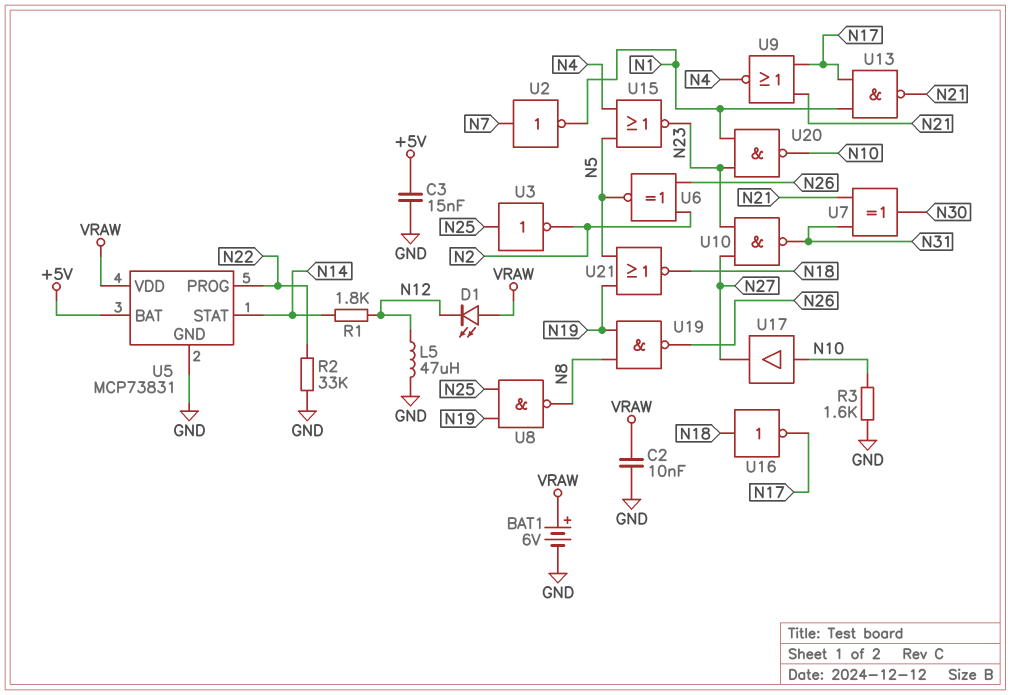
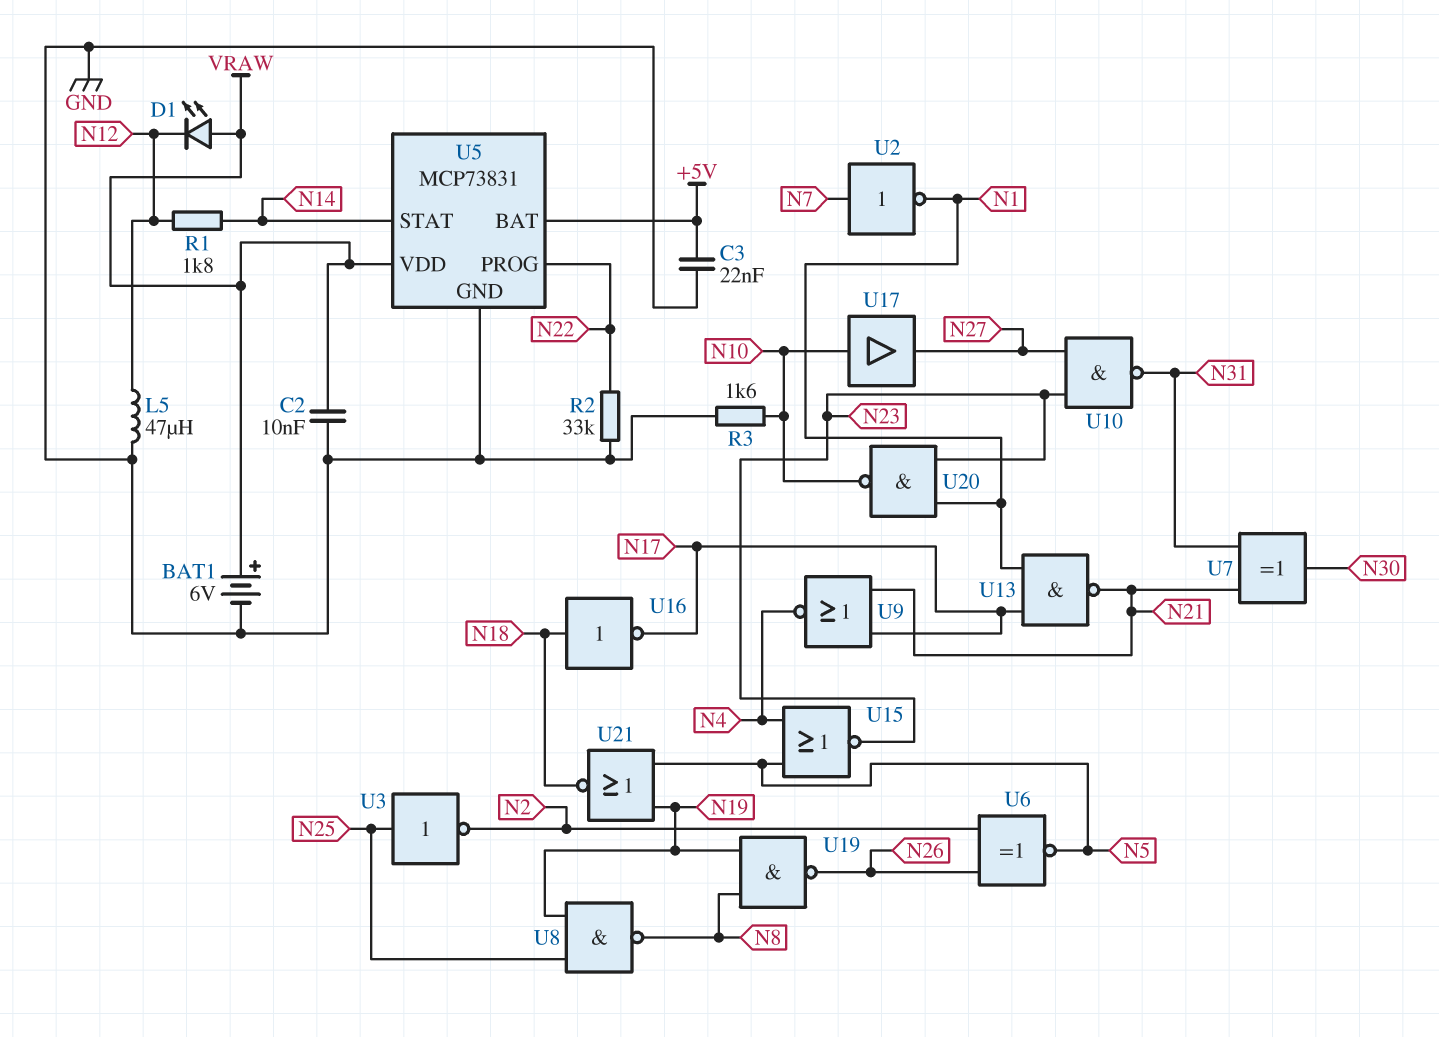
C3: 15nF (+5V, GND) -> 22nF (+5V, GND)

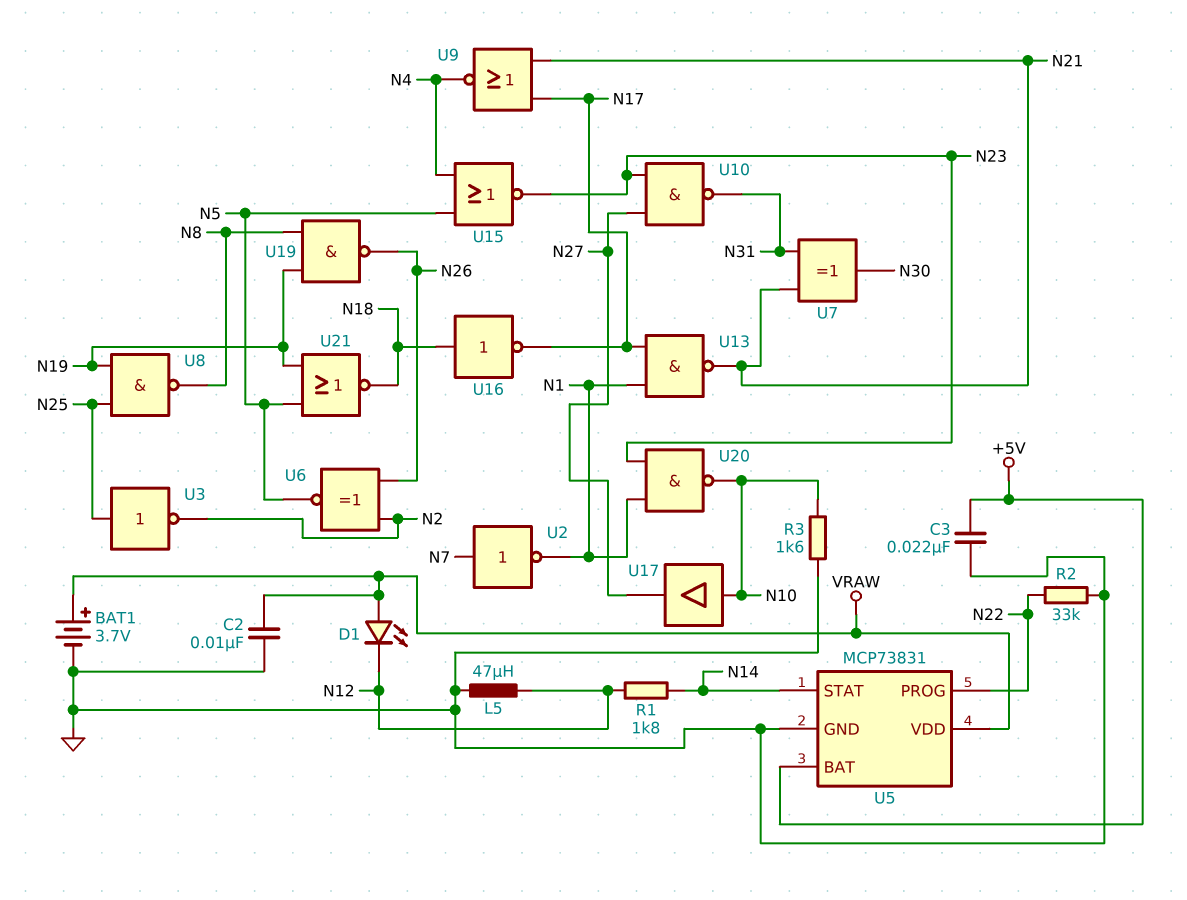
BAT1: 6V (plus VRAW, minus GND) -> 3.7V (plus VRAW, minus GND)

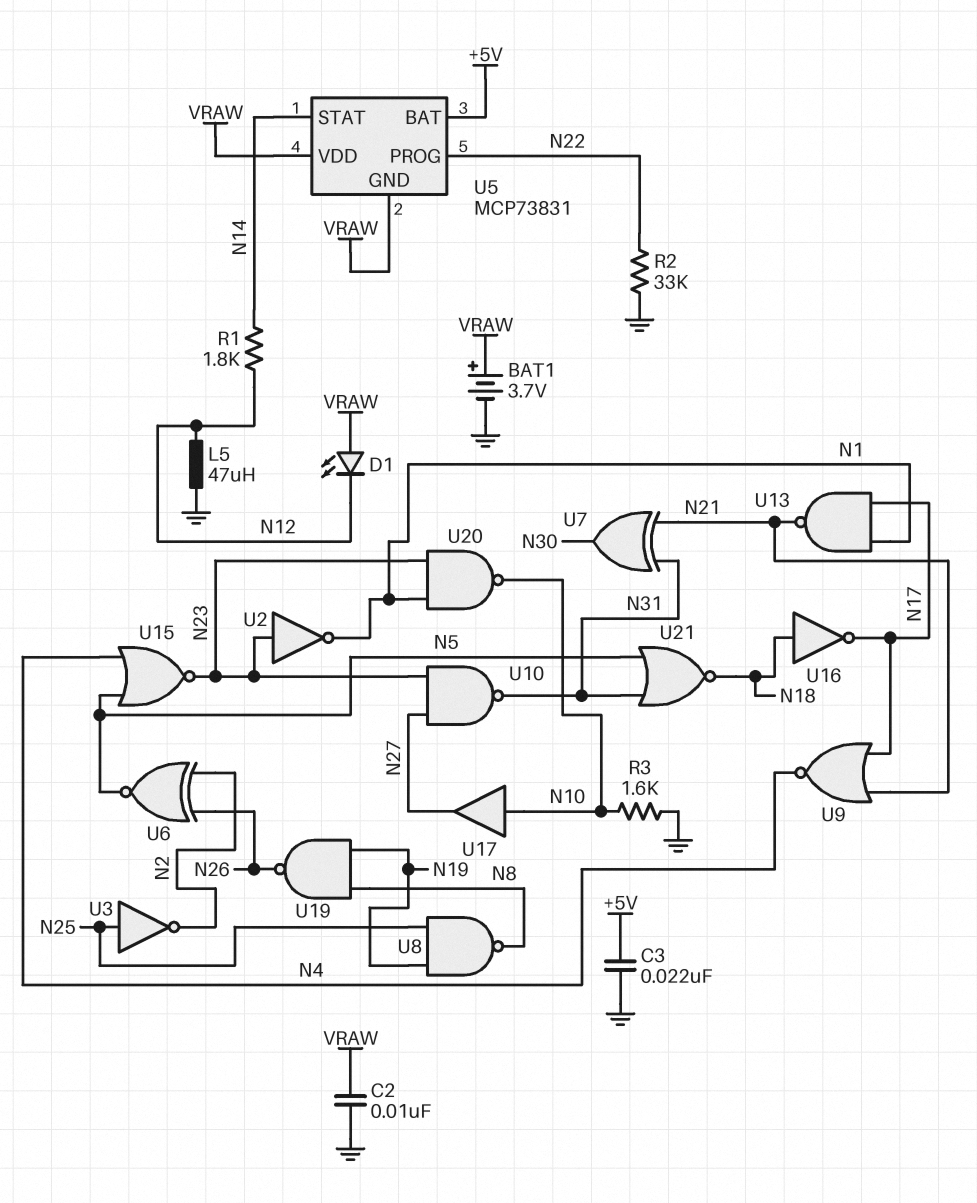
U2: NOT (in N7, out N1) -> NOT (in N23, out N1)
U5 pin GND: GND -> VRAW
U21: NOR (in N5, in N19, out N18) -> NOR (in N5, in N31, out N18)

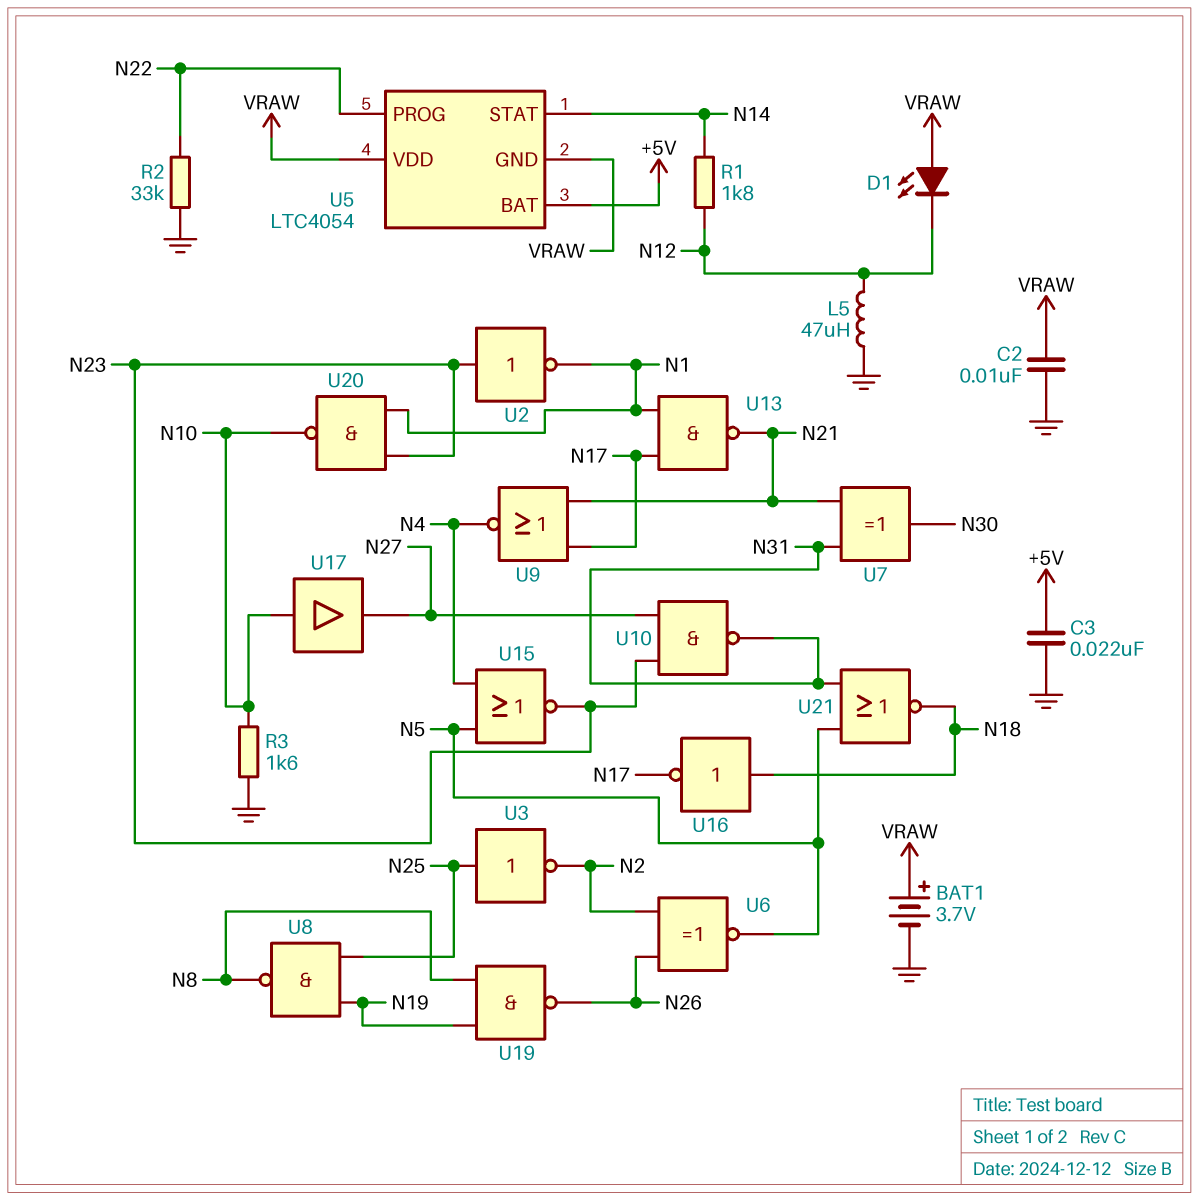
U5: MCP73831 -> LTC4054

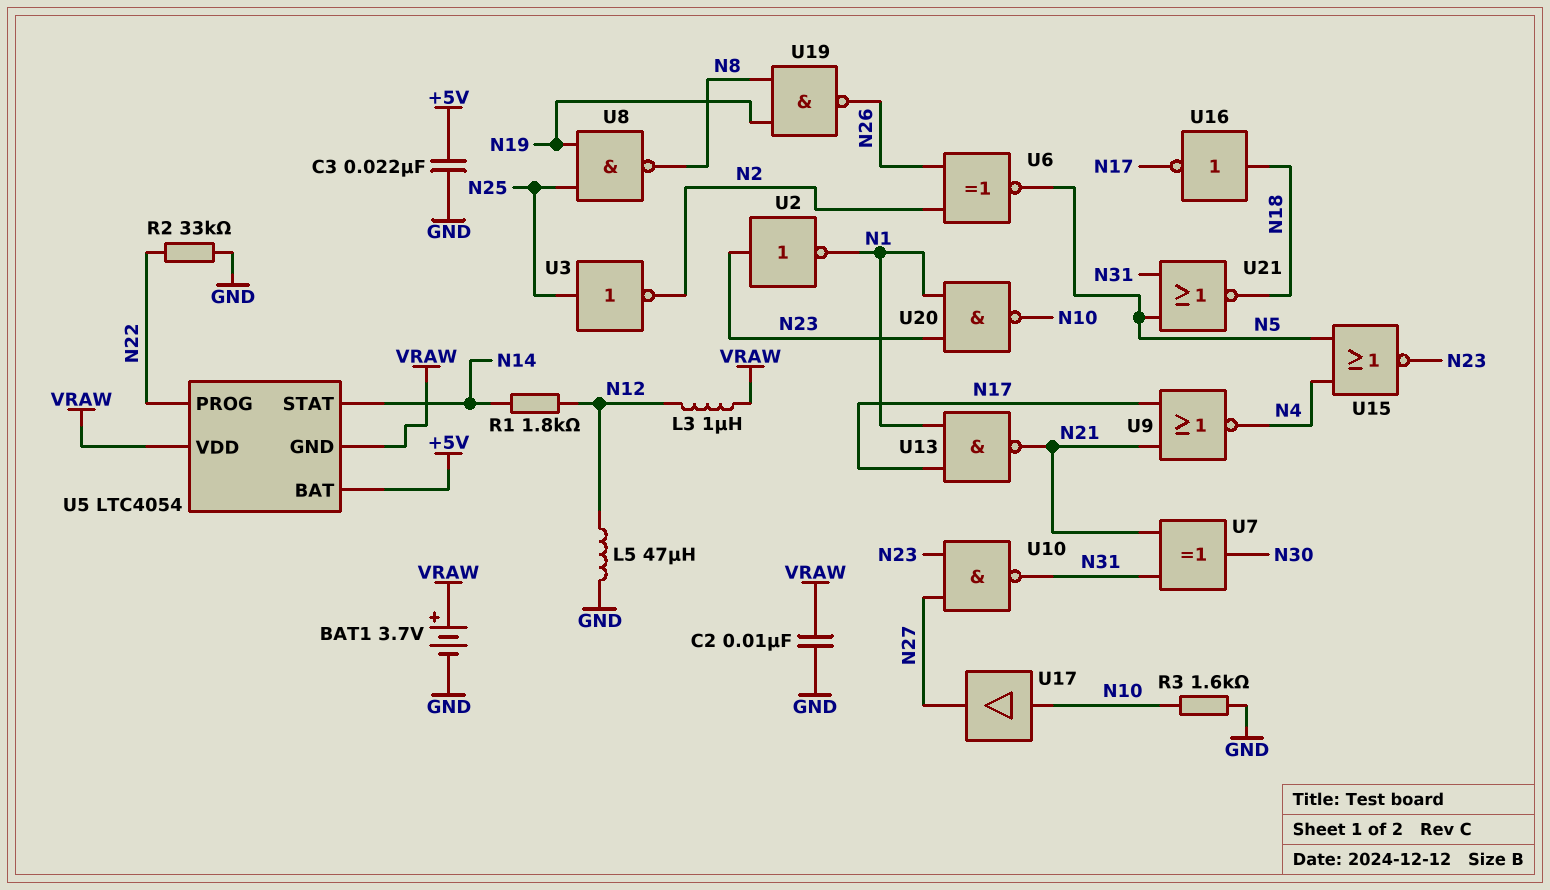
D1: LED (A VRAW, K N12) -> none
L3: none -> 1uH (N12, VRAW)

